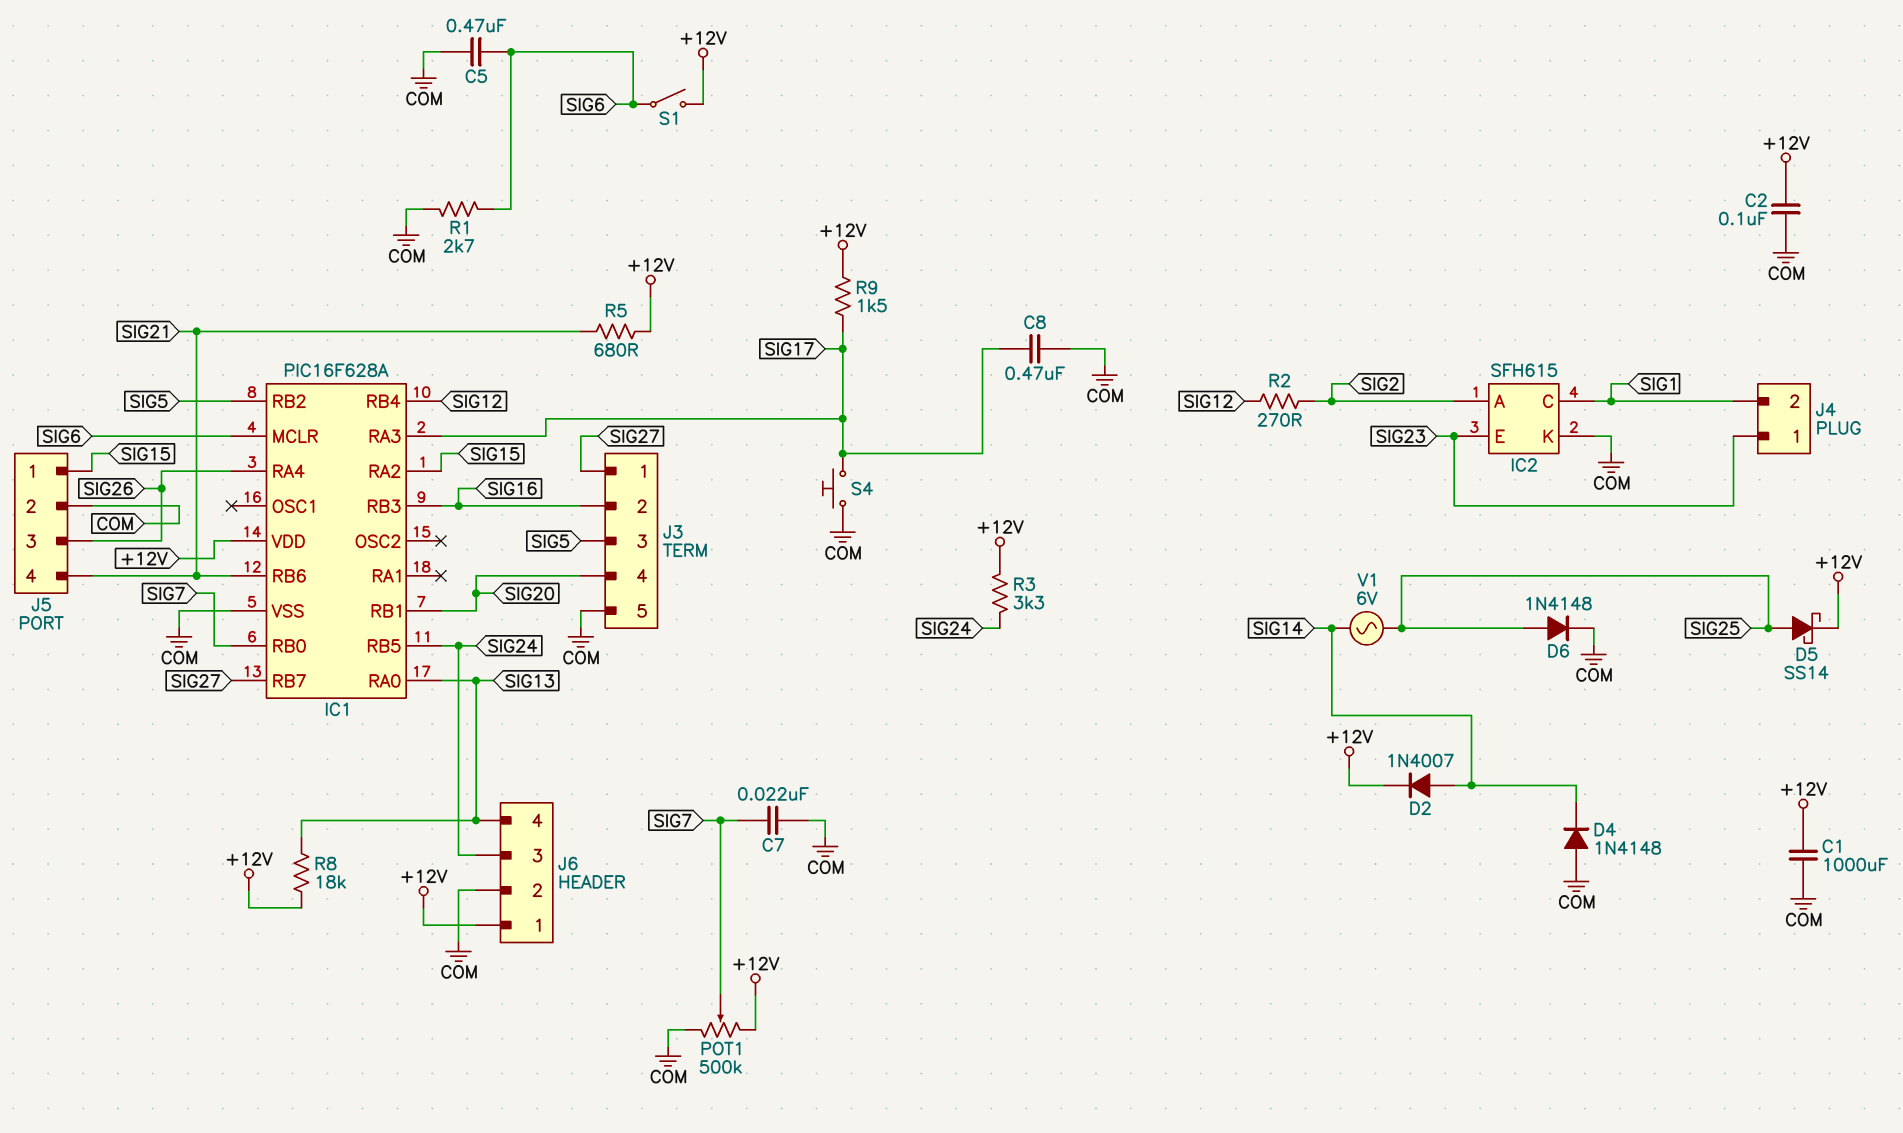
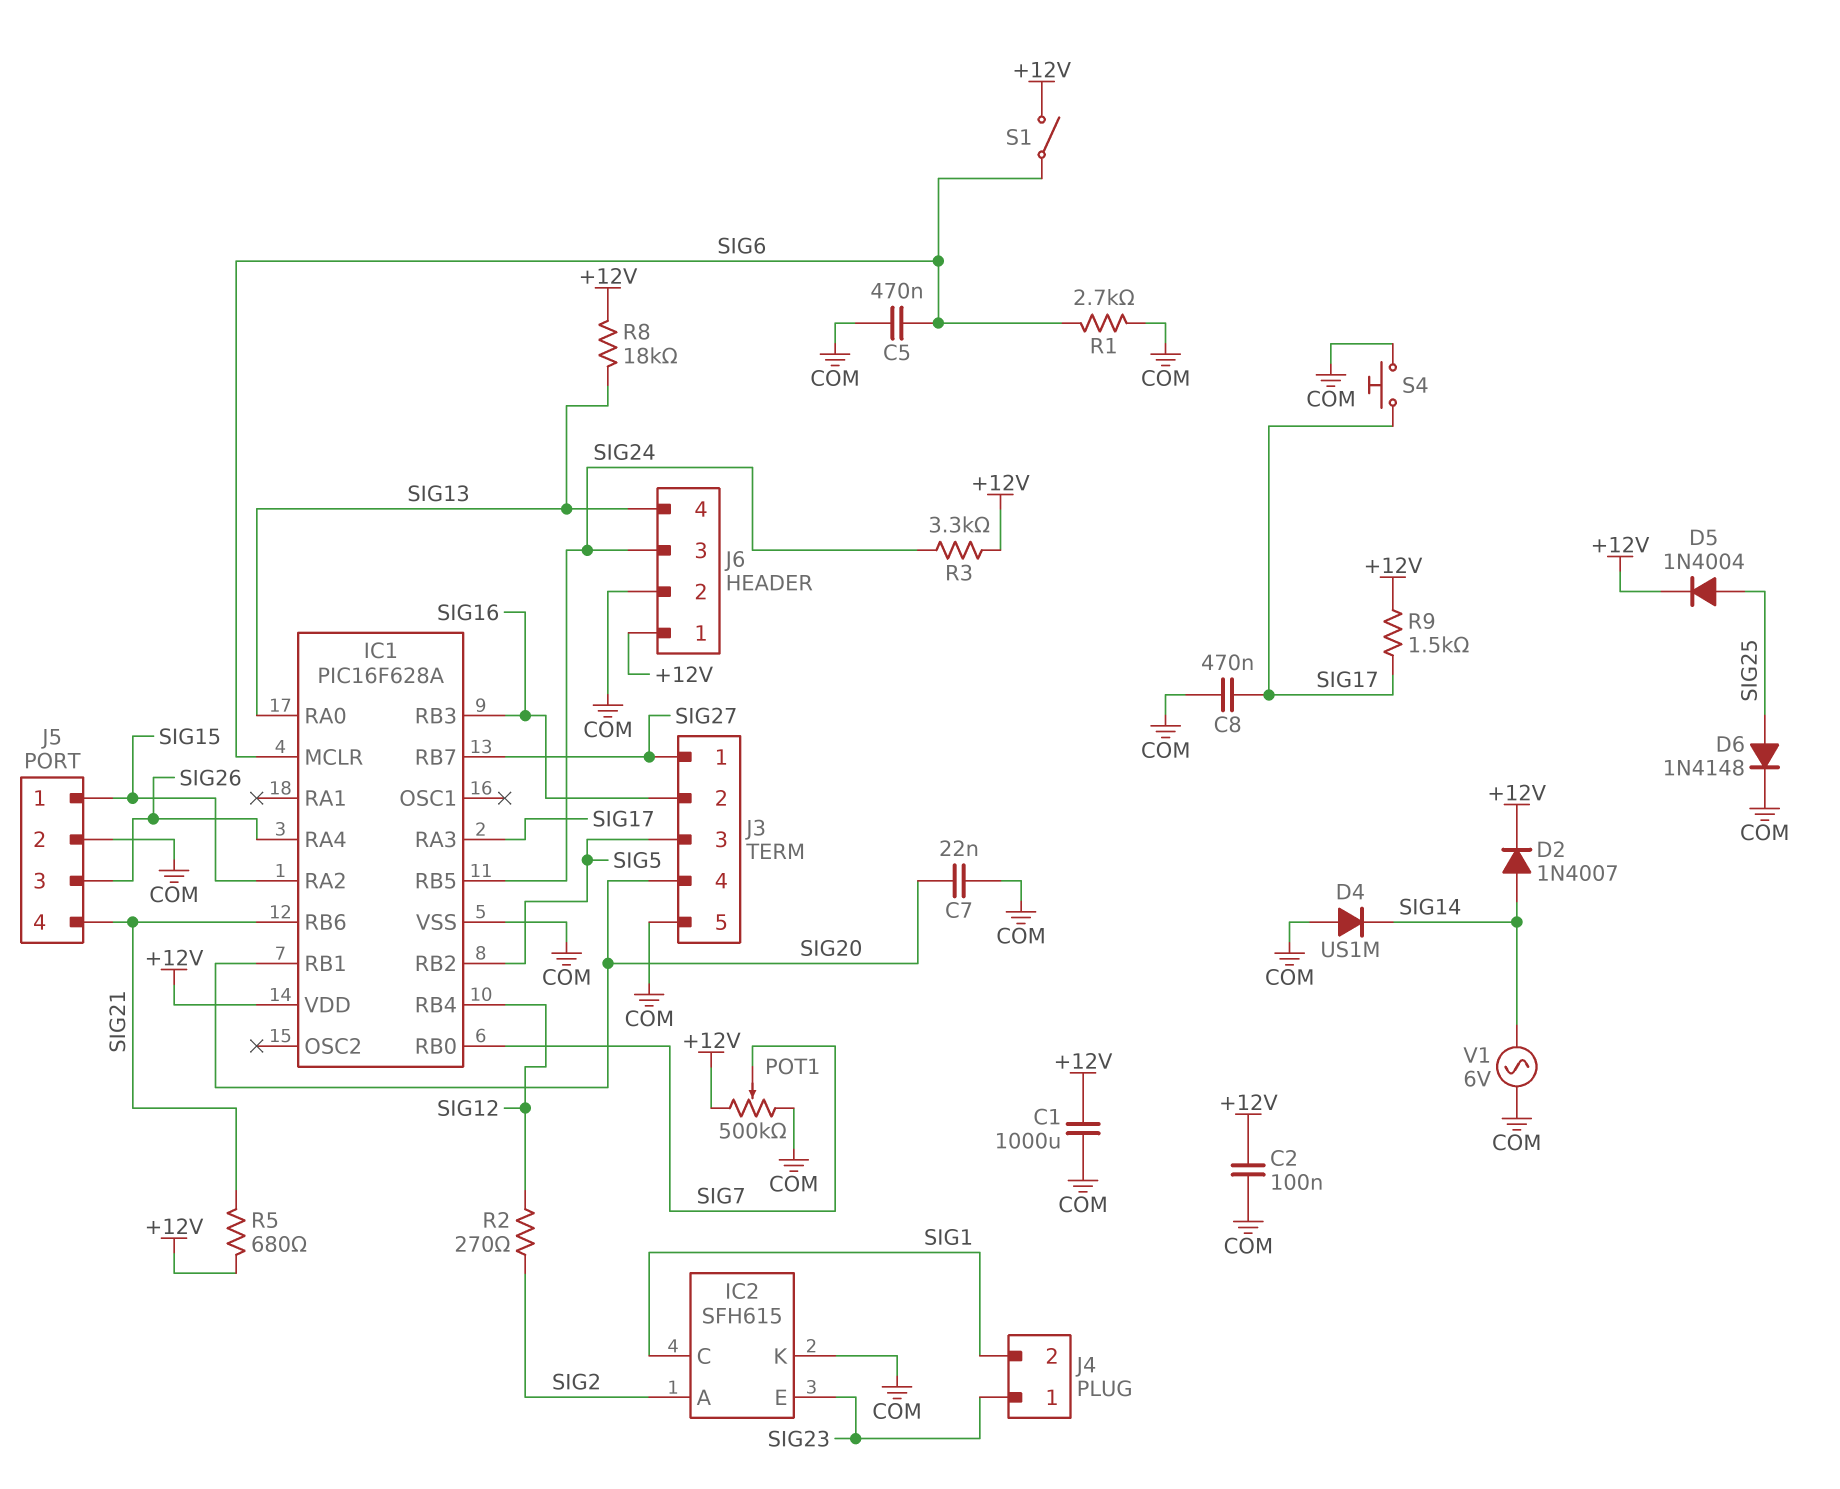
C7: 22nF (COM, SIG7) -> 22nF (COM, SIG20)
D4: diode 1N4148 (A COM, K SIG14) -> diode US1M (A COM, K SIG14)
D5: schottky SS14 (A SIG25, K +12V) -> diode 1N4004 (A SIG25, K +12V)
V1: AC 6V (SIG14, SIG25) -> AC 6V (COM, SIG14)

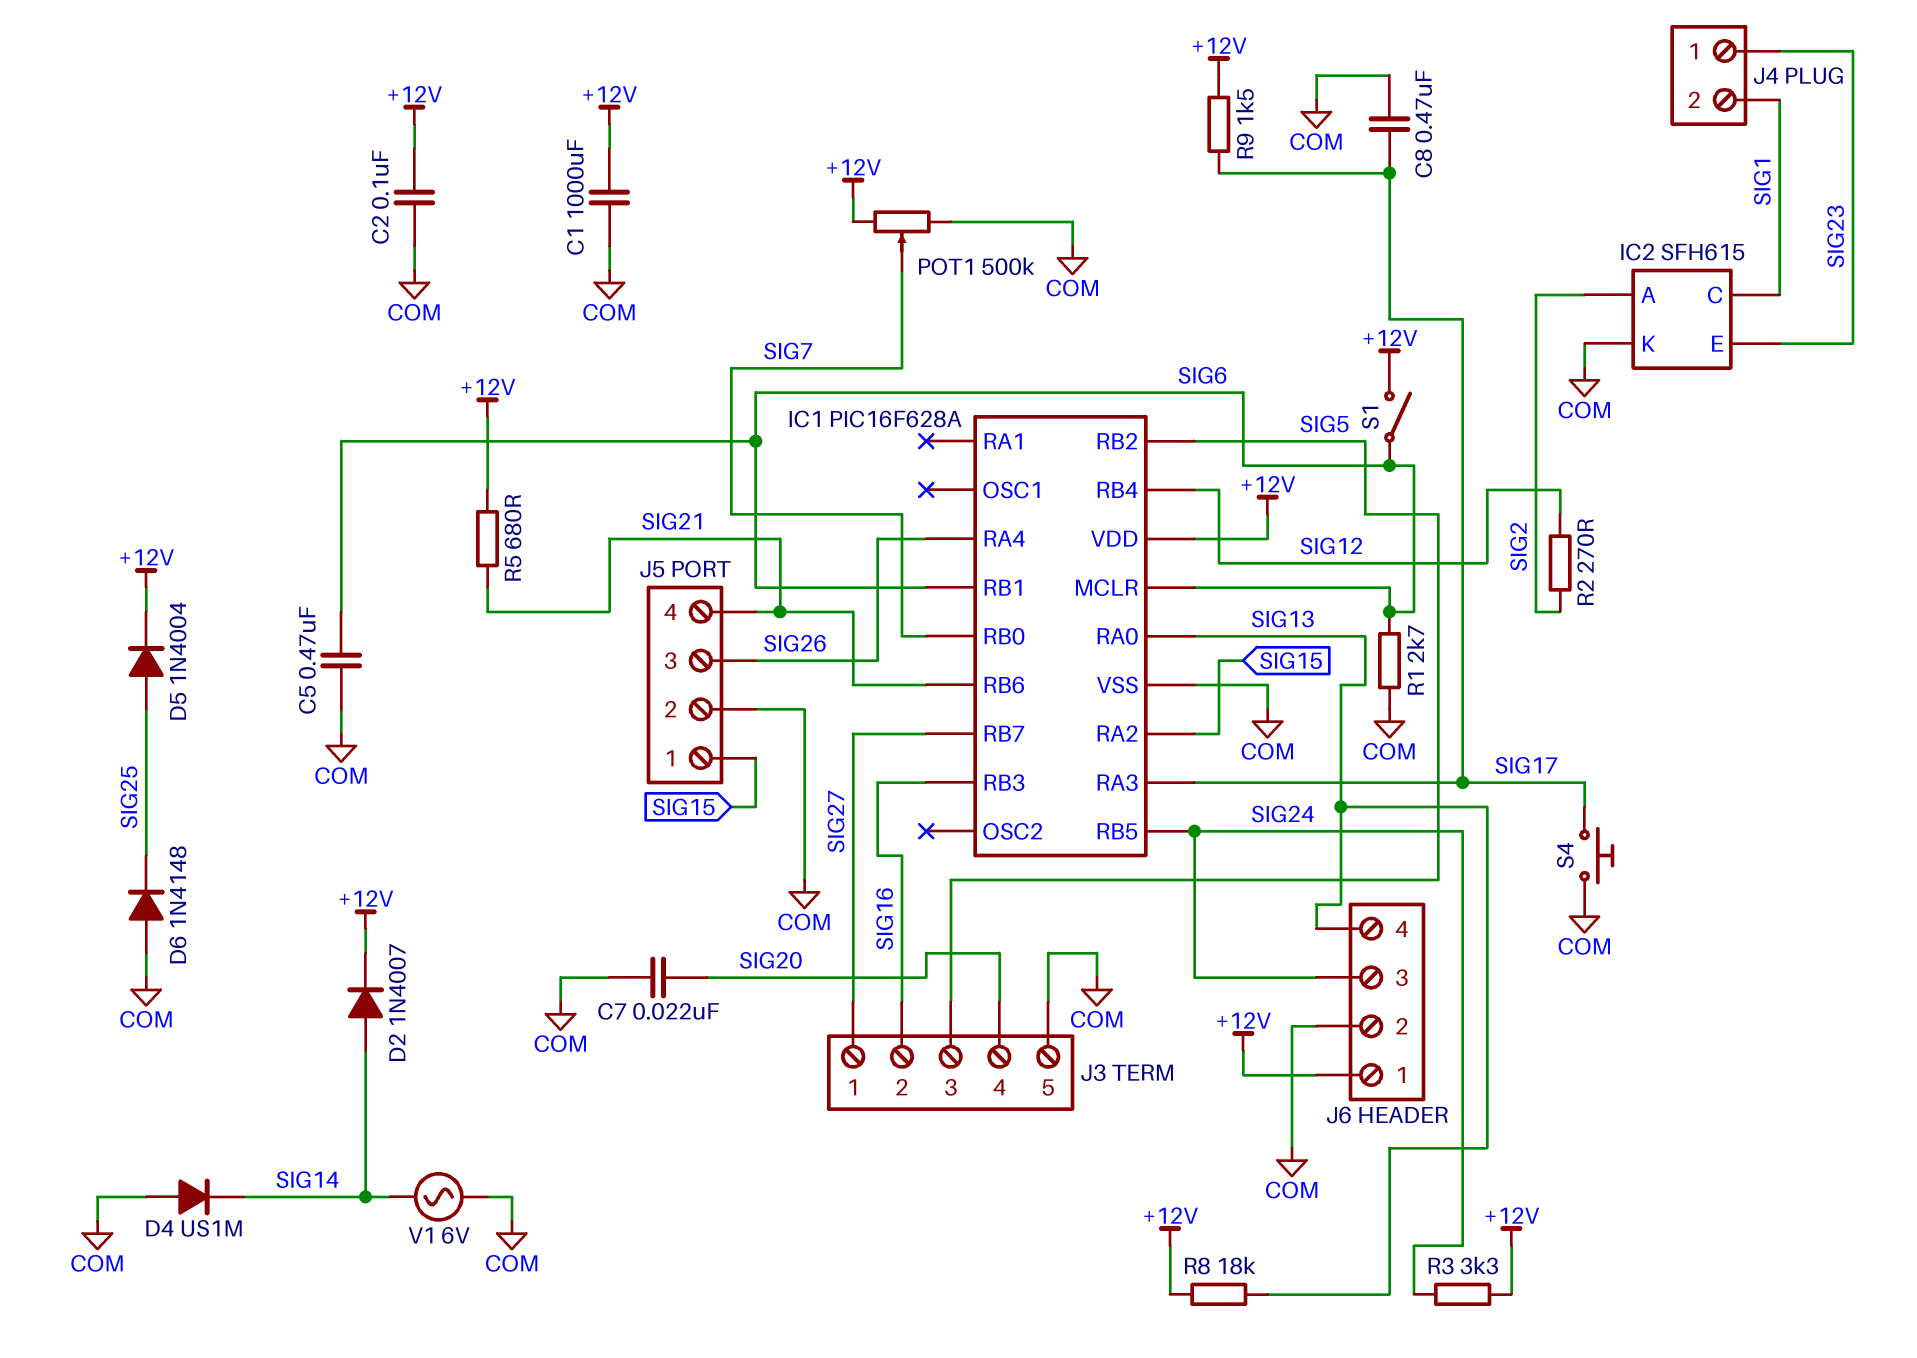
D6: diode 1N4148 (A SIG25, K COM) -> diode 1N4148 (A COM, K SIG25)
IC1 pin RB1: SIG20 -> SIG6

